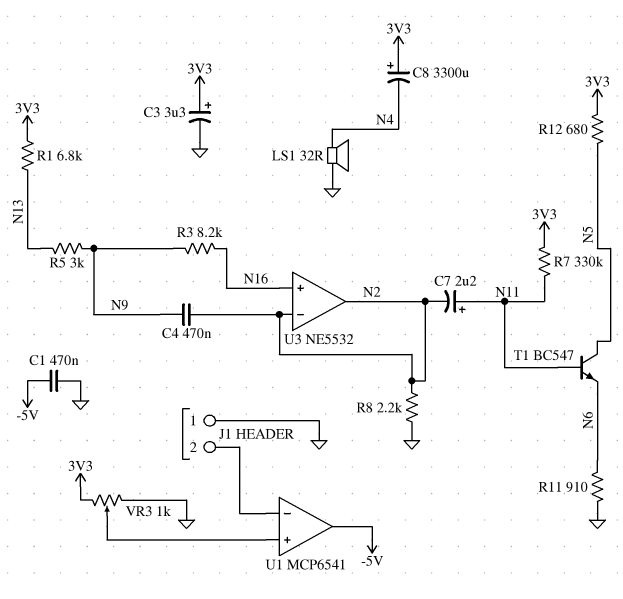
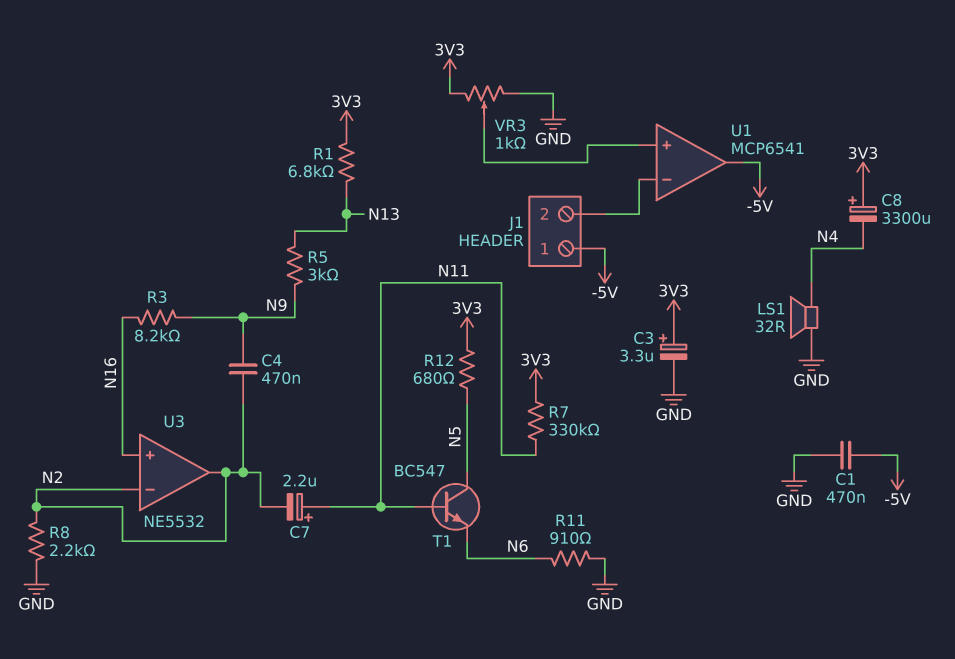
J1 pin 1: GND -> -5V

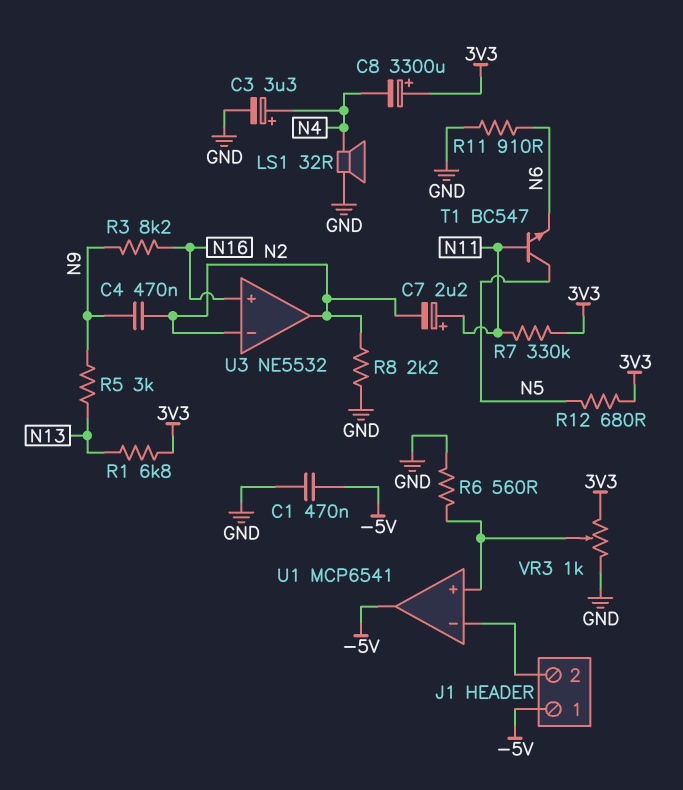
C3: 3.3uF (plus 3V3, minus GND) -> 3.3uF (plus N4, minus GND)
R6: none -> 560 (GND, U1/in+)

